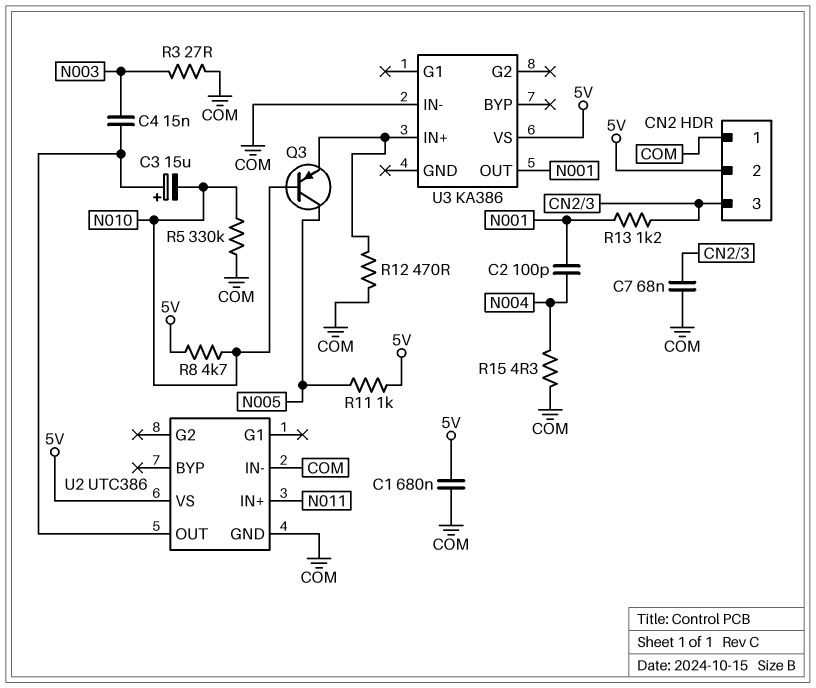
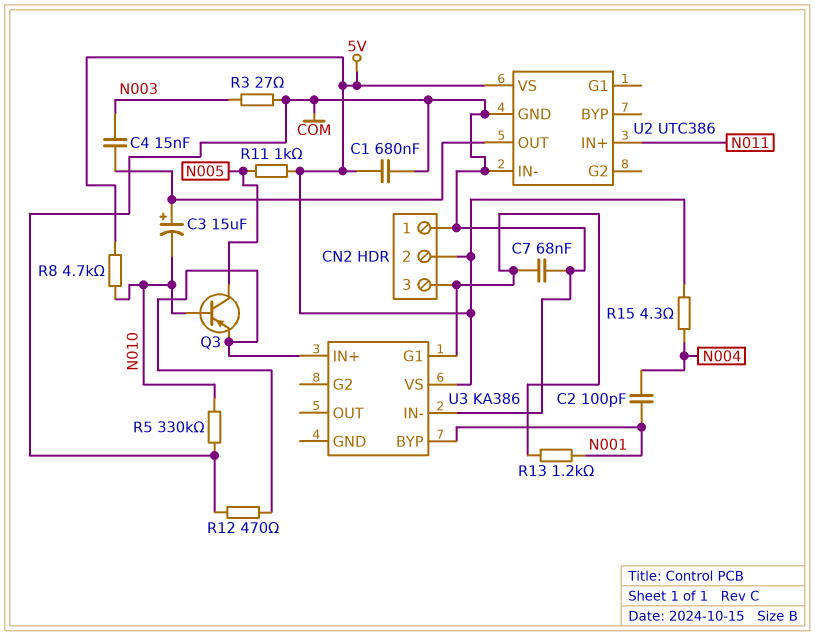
R15: 4.3 (COM, N004) -> 4.3 (5V, N004)
U3 pin BYP: none -> N001
U3 pin G1: none -> CN2/3
U3 pin OUT: N001 -> none

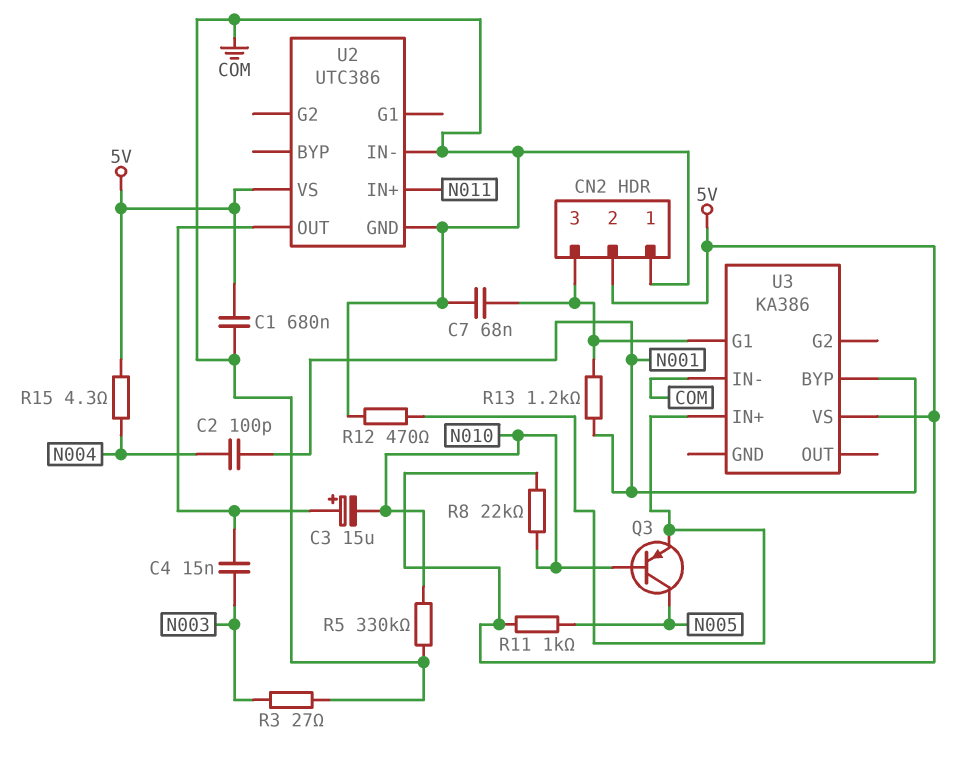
R8: 4.7k (5V, N010) -> 22k (5V, N010)

